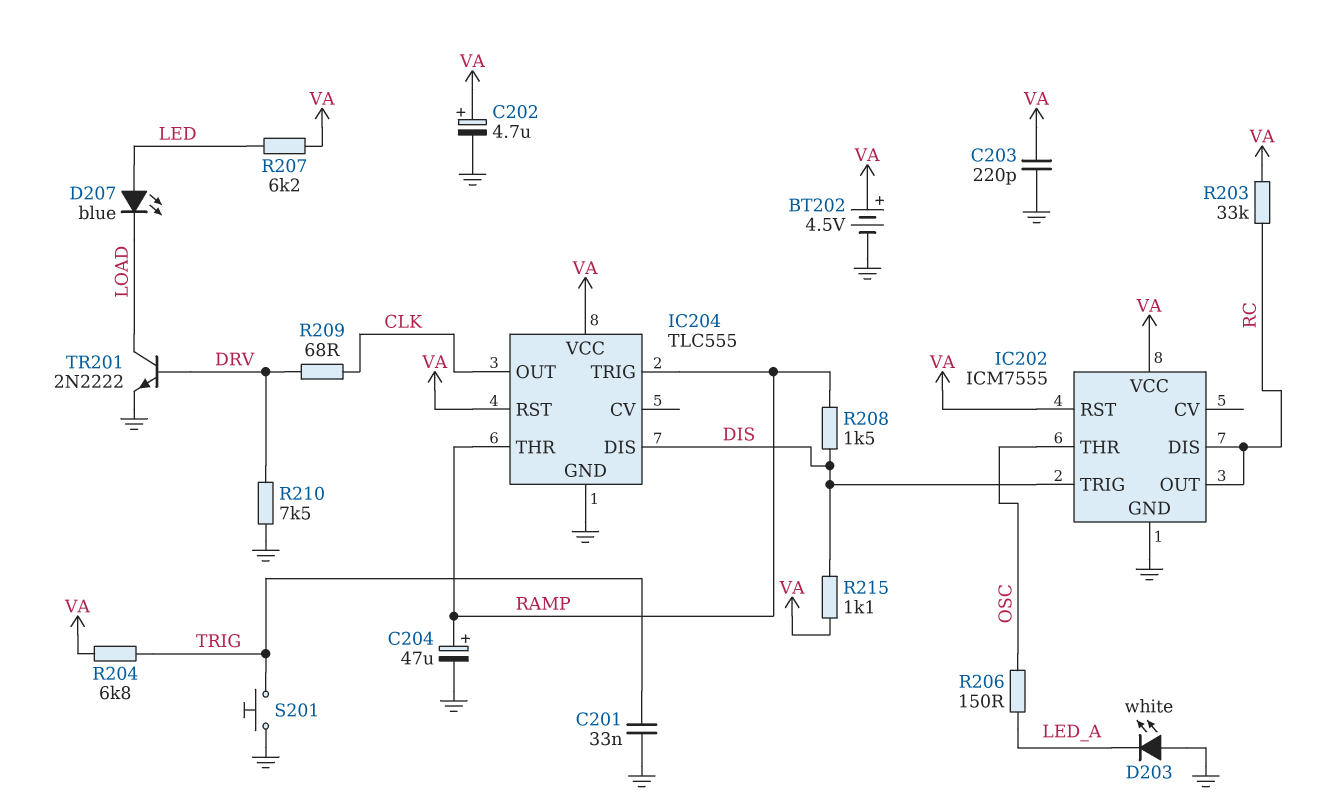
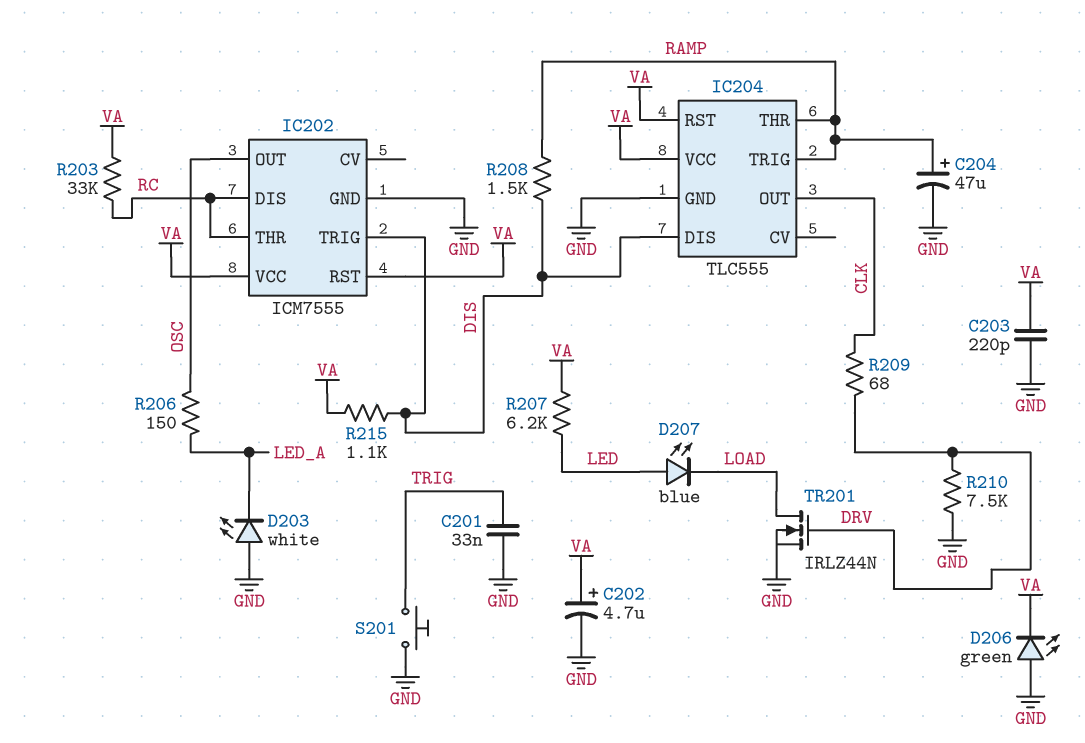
BT202: 4.5V (plus VA, minus GND) -> none
D206: none -> LED green (A GND, K VA)
IC202 pin OUT: RC -> OSC
IC202 pin THR: OSC -> RC
R204: 6.8k (TRIG, VA) -> none
TR201: NPN 2N2222 (B DRV, C LOAD, E GND) -> NMOS IRLZ44N (G DRV, D LOAD, S GND)

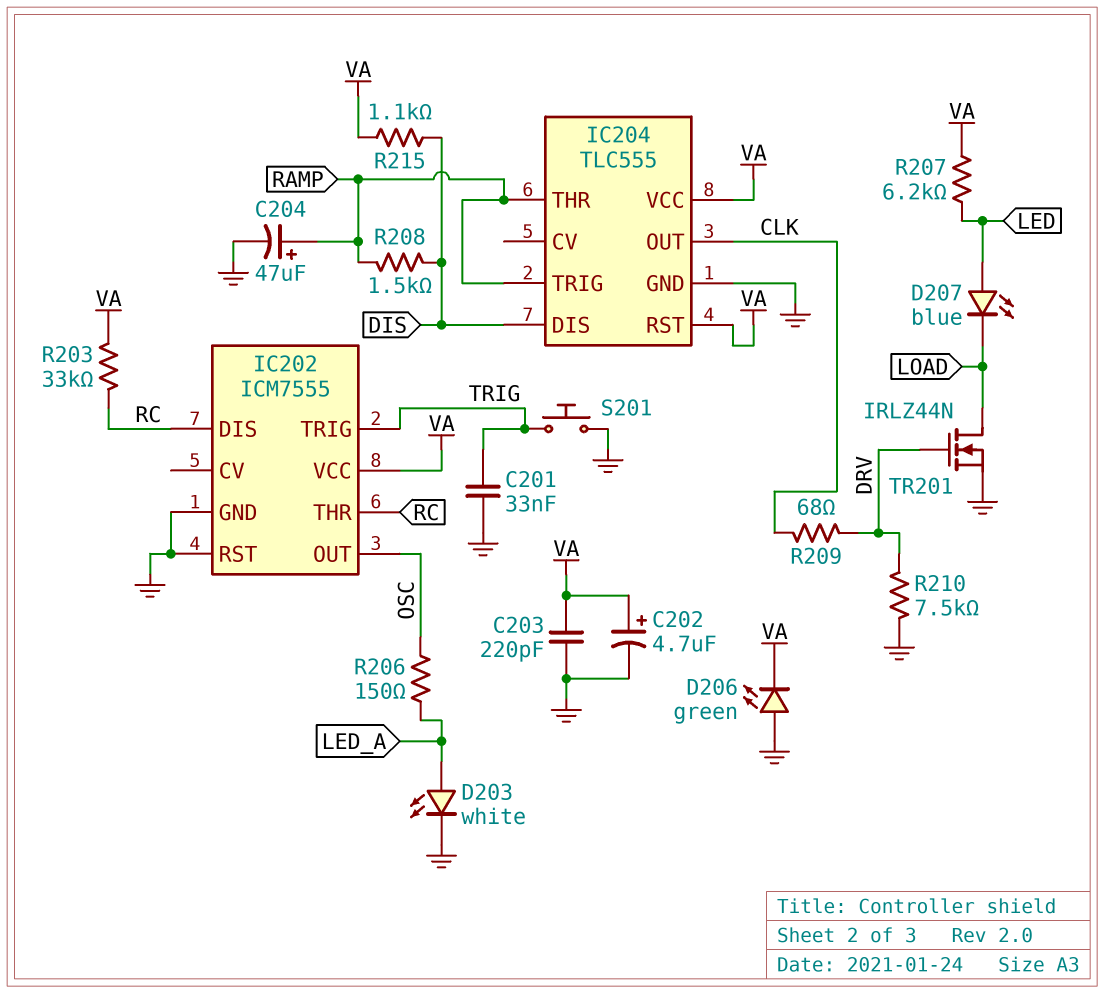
D203: LED white (A GND, K LED_A) -> LED white (A LED_A, K GND)
IC202 pin RST: VA -> GND
IC202 pin TRIG: DIS -> TRIG

